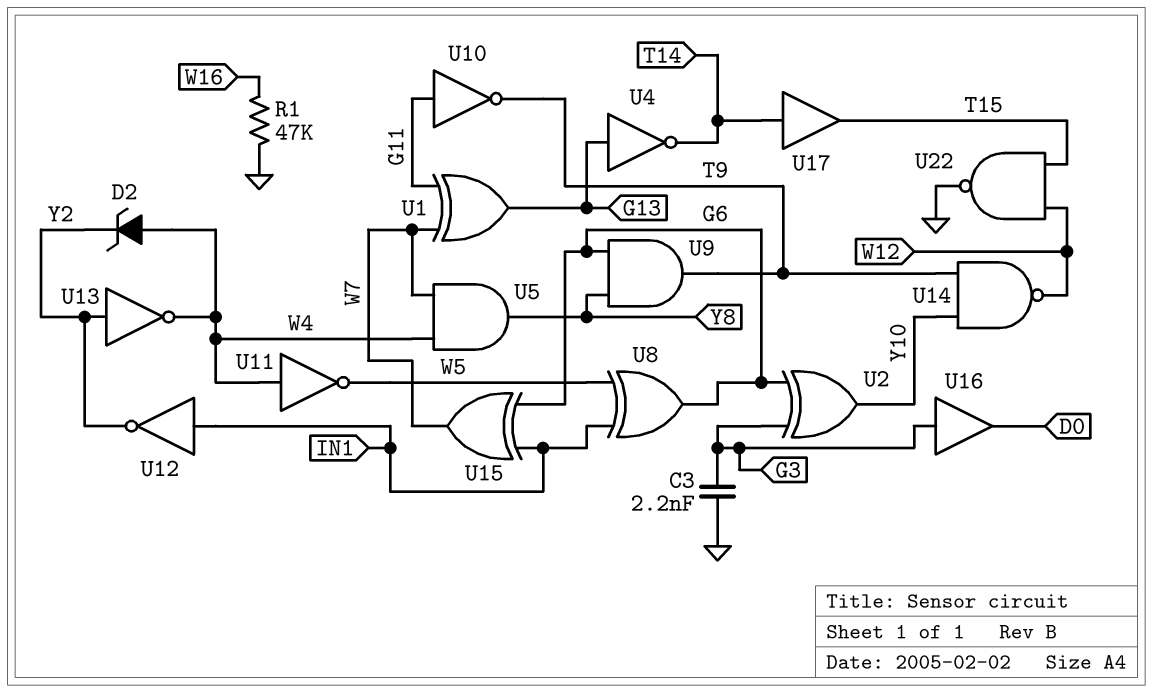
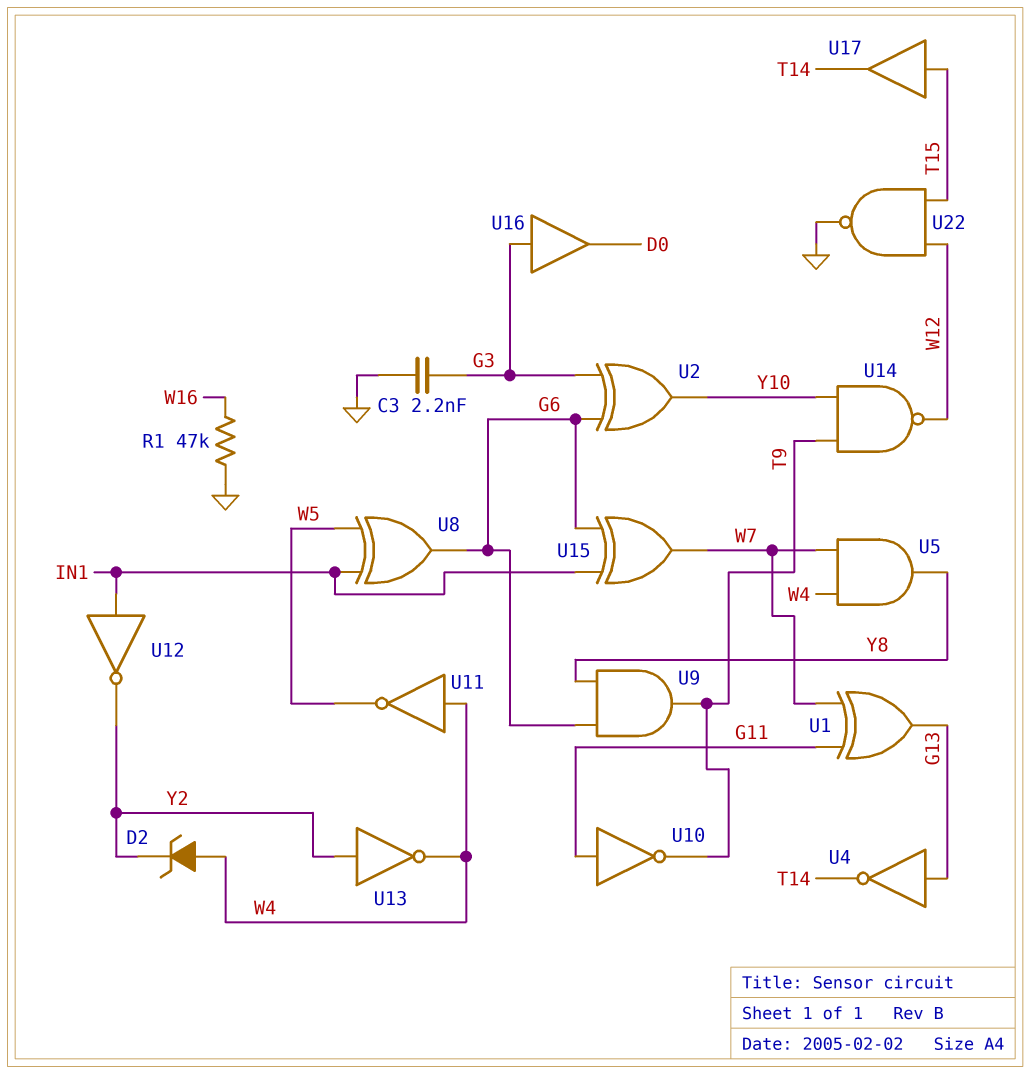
U17: buffer (in T14, out T15) -> buffer (in T15, out T14)

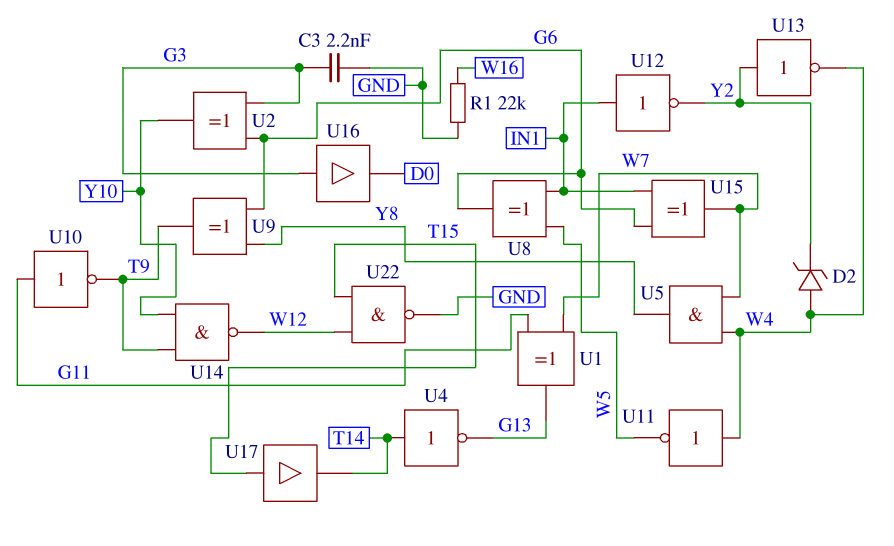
R1: 47k (GND, W16) -> 22k (GND, W16)
U4: NOT (in G13, out T14) -> NOT (in T14, out G13)
U9: AND (in G6, in Y8, out T9) -> XOR (in G6, in Y8, out T9)

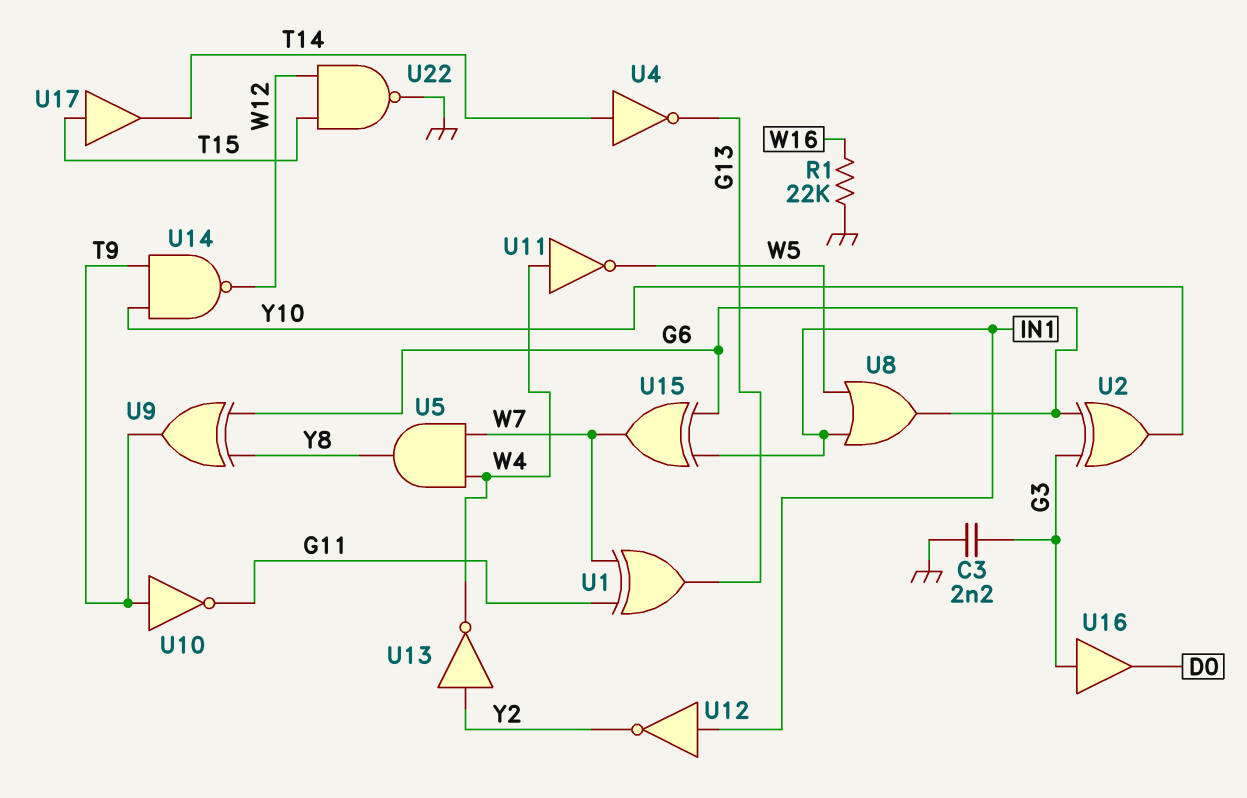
D2: zener (A W4, K Y2) -> none
U8: XOR (in IN1, in W5, out G6) -> OR (in IN1, in W5, out G6)
U10: NOT (in G11, out T9) -> NOT (in T9, out G11)

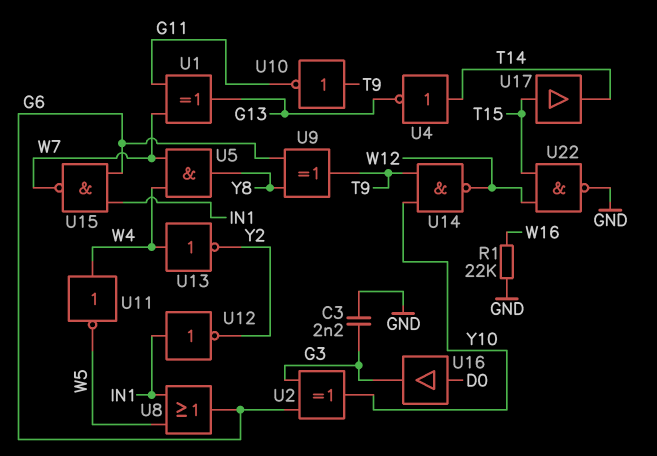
U13: NOT (in Y2, out W4) -> NOT (in W4, out Y2)
U15: XOR (in G6, in IN1, out W7) -> NAND (in G6, in IN1, out W7)
U16: buffer (in G3, out D0) -> buffer (in D0, out G3)

